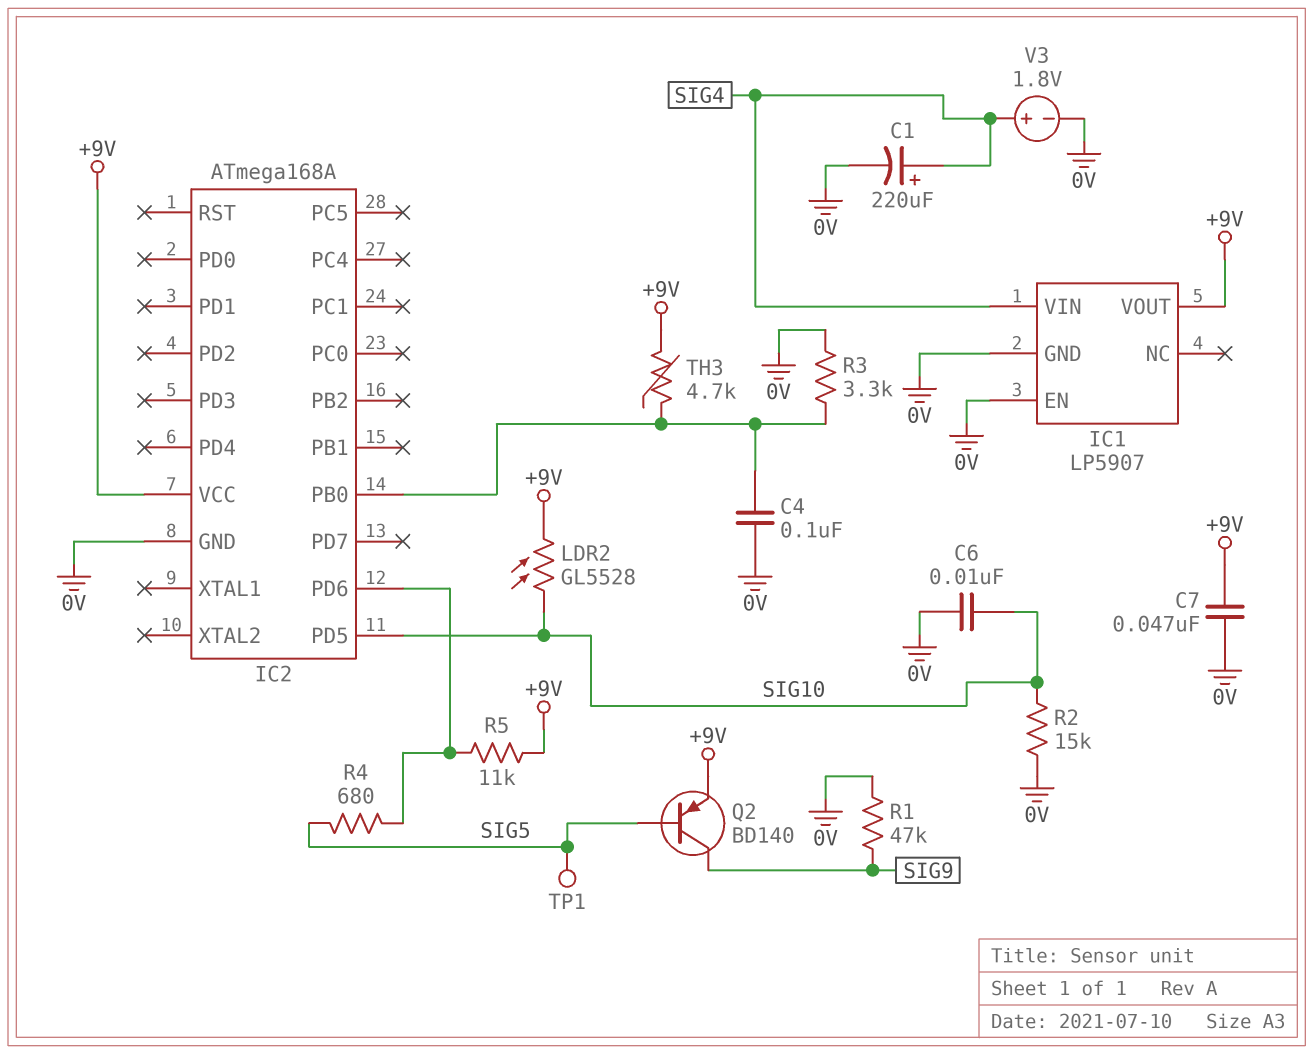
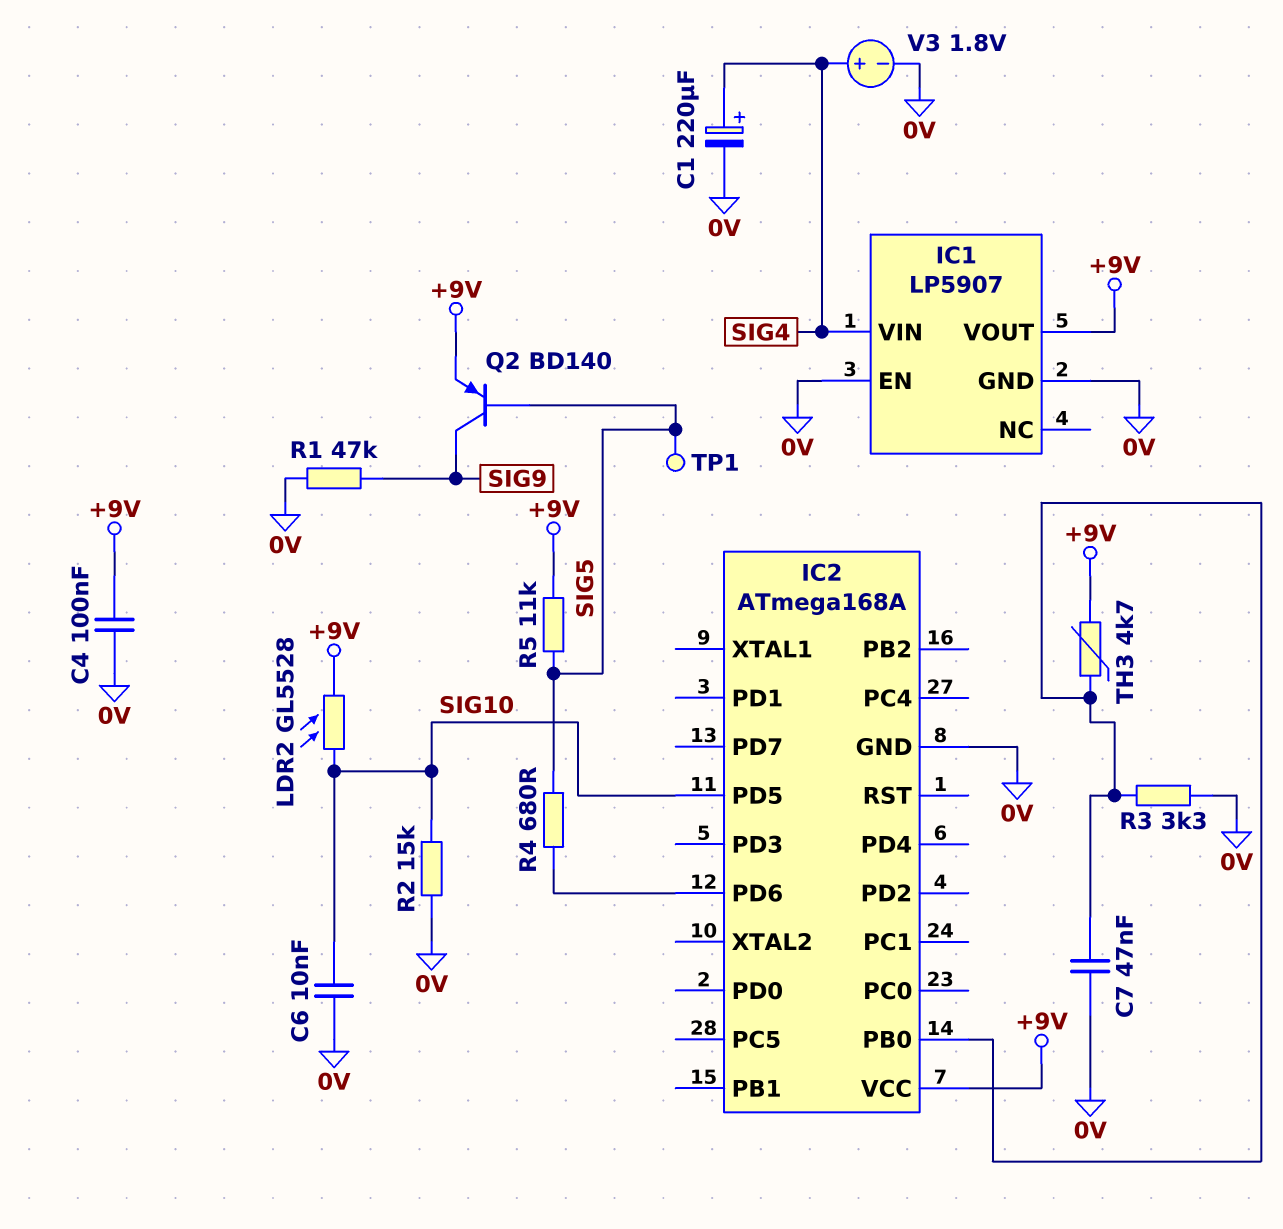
C4: 100nF (0V, IC2/PB0) -> 100nF (+9V, 0V)
C7: 47nF (+9V, 0V) -> 47nF (0V, IC2/PB0)
R5: 11k (+9V, IC2/PD6) -> 11k (+9V, SIG5)

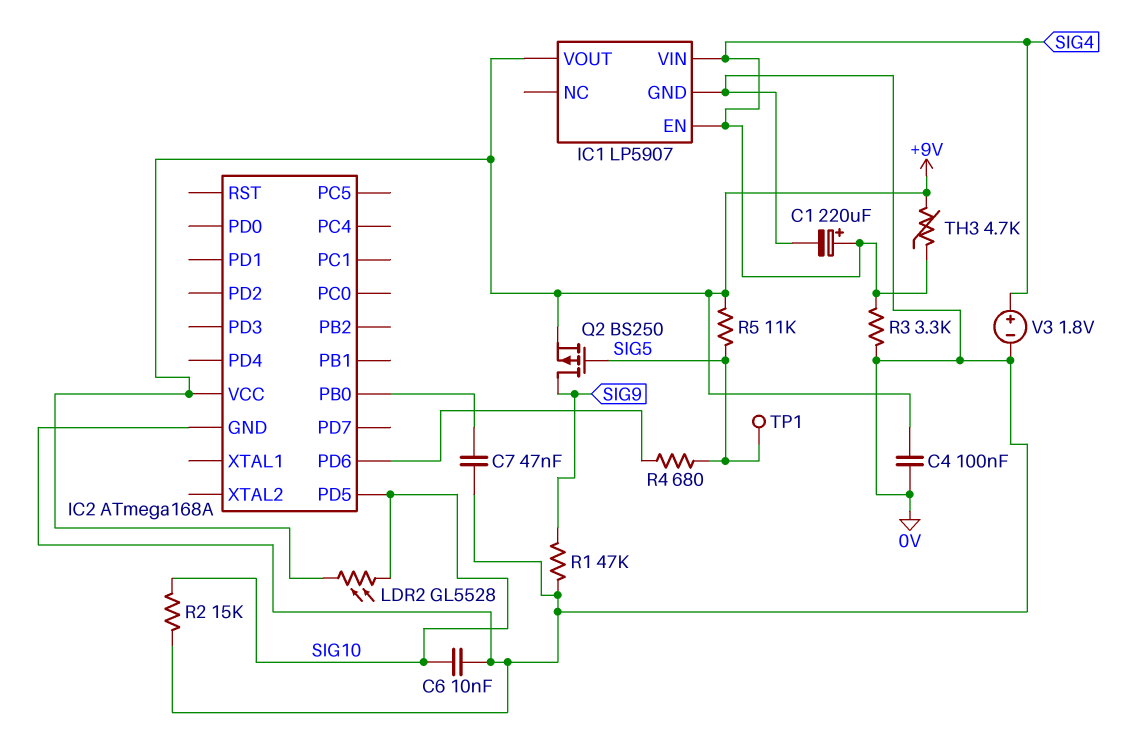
IC1 pin EN: 0V -> SIG4
Q2: PNP BD140 (B SIG5, C SIG9, E +9V) -> PMOS BS250 (G SIG5, D SIG9, S +9V)
R3: 3.3k (0V, IC2/PB0) -> 3.3k (0V, SIG4)
TH3: 4.7k (+9V, IC2/PB0) -> 4.7k (+9V, SIG4)

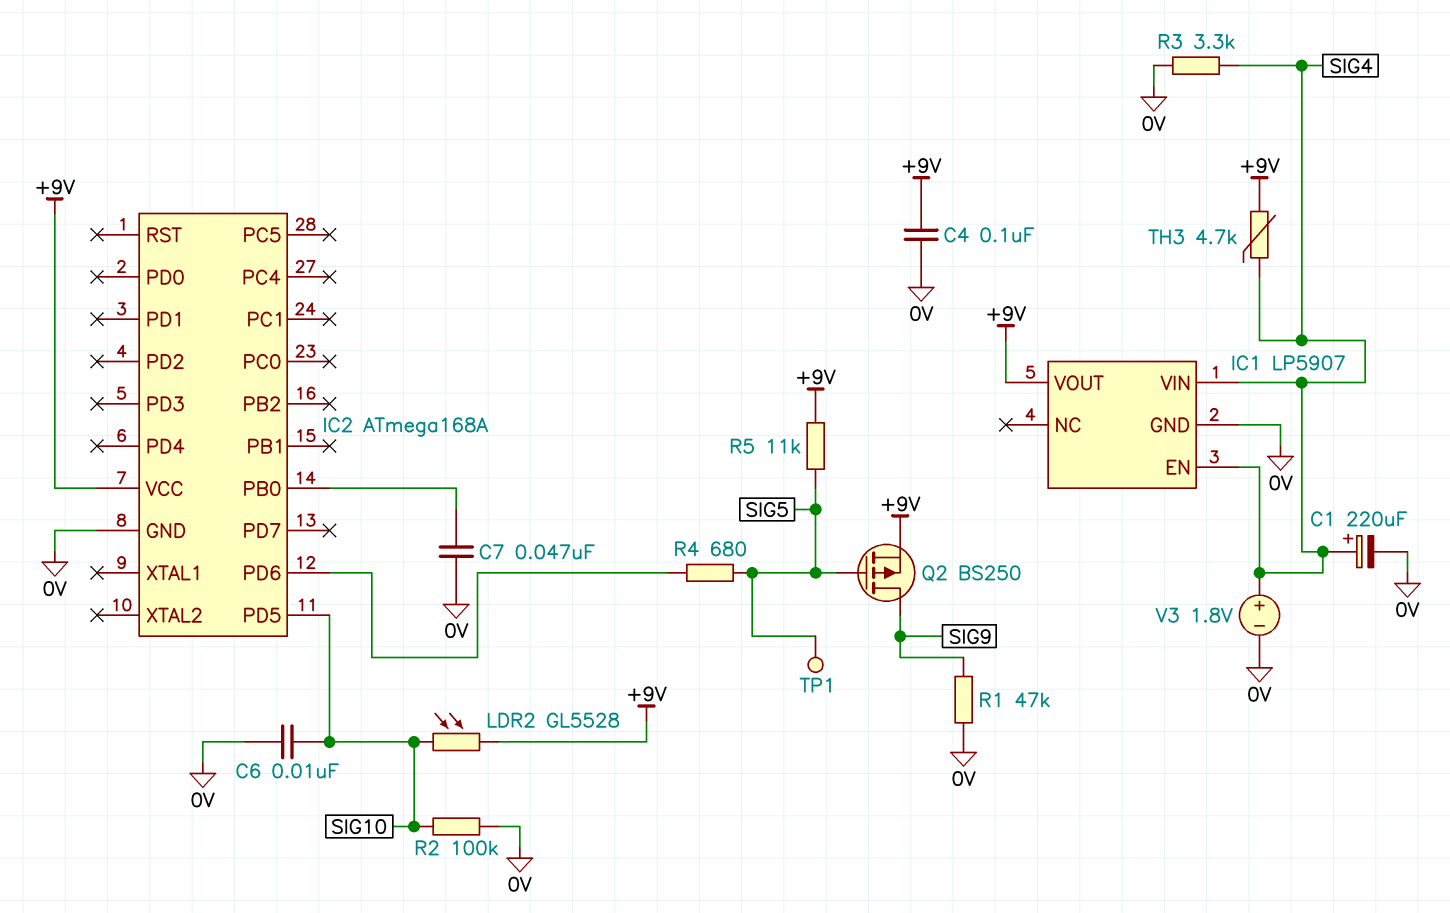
R2: 15k (0V, SIG10) -> 100k (0V, SIG10)

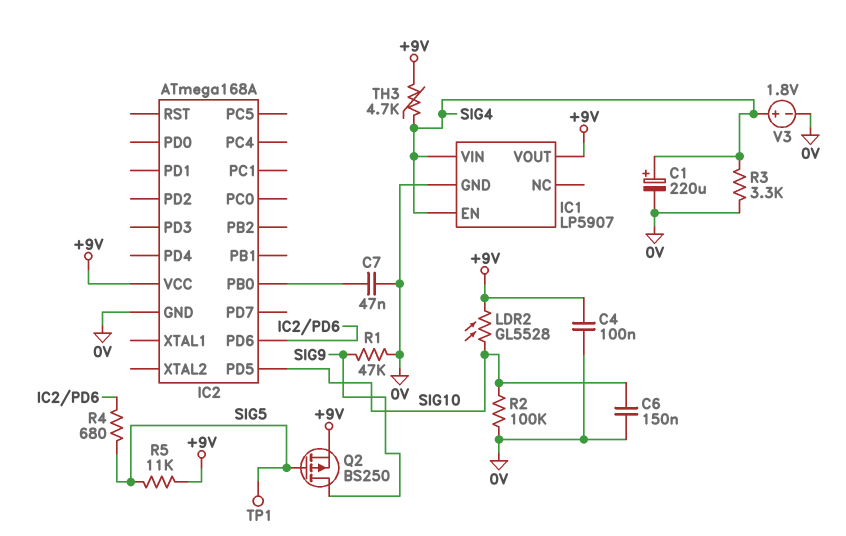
C6: 10nF (0V, SIG10) -> 150nF (0V, SIG10)

